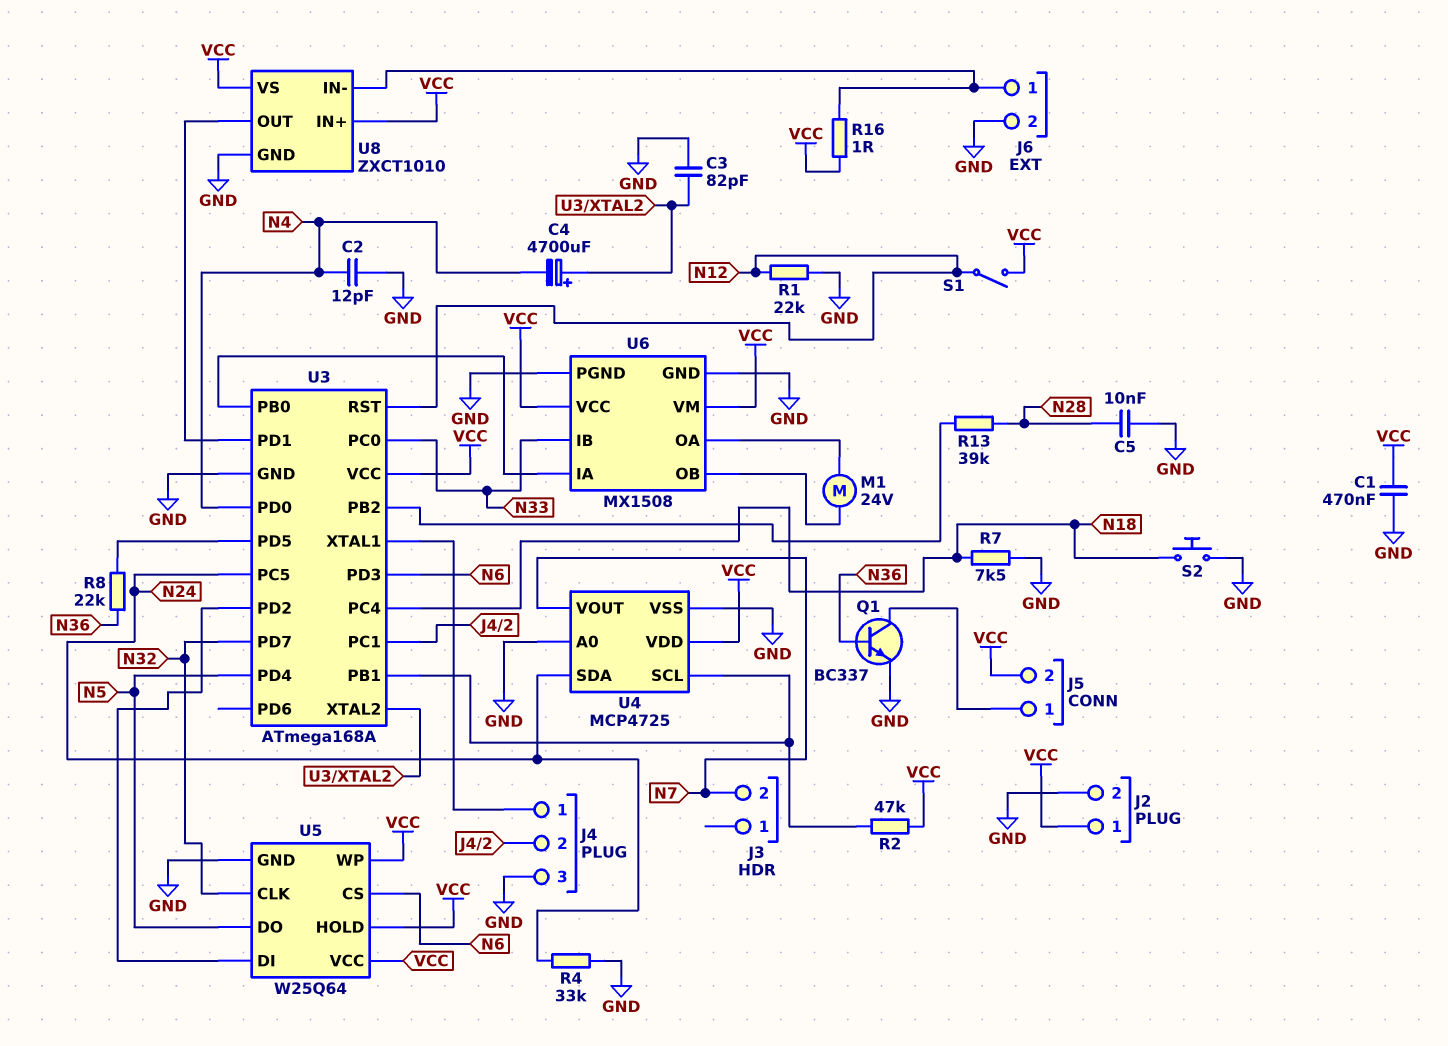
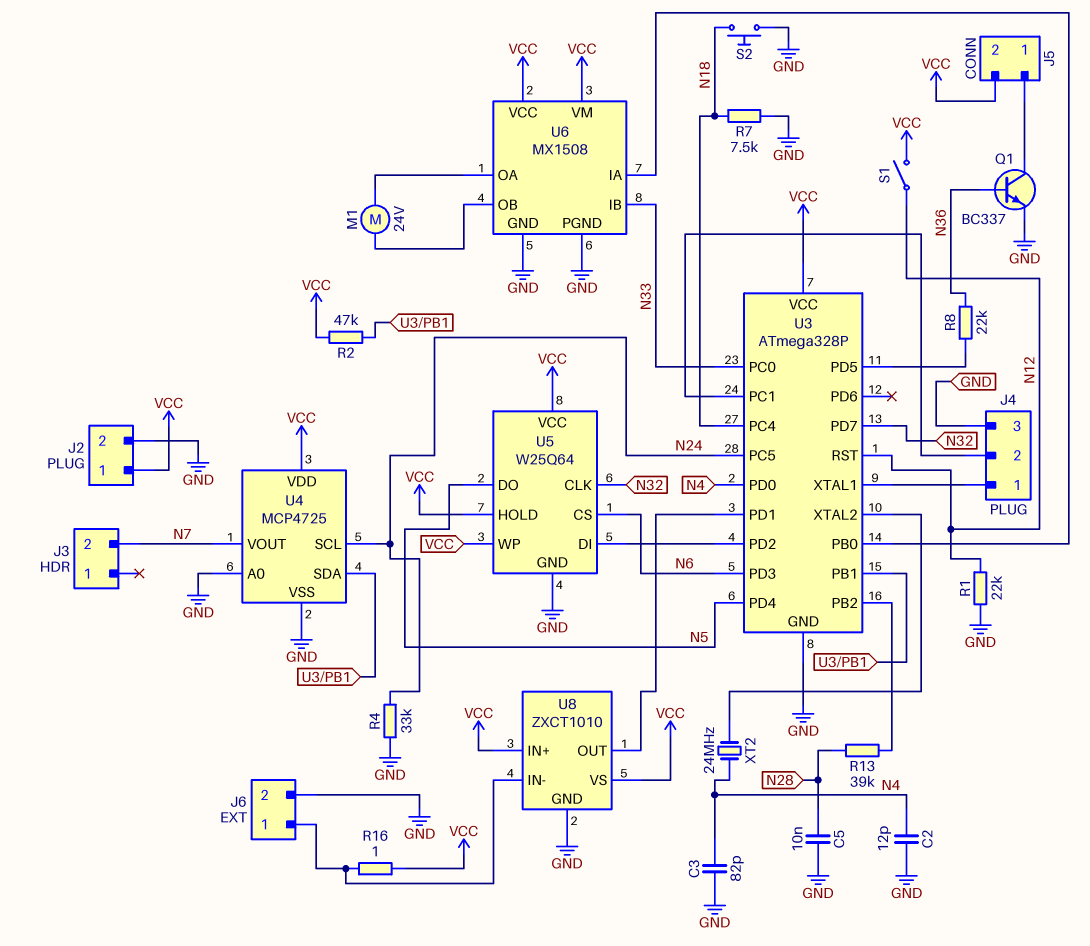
C1: 470nF (GND, VCC) -> none
C3: 82pF (GND, U3/XTAL2) -> 82pF (GND, N4)
C4: 4700uF (plus U3/XTAL2, minus N4) -> none
U3: ATmega168A -> ATmega328P
U4 pin SCL: U3/PB1 -> N24
U4 pin SDA: N24 -> U3/PB1
XT2: none -> 24MHz (N4, U3/XTAL2)

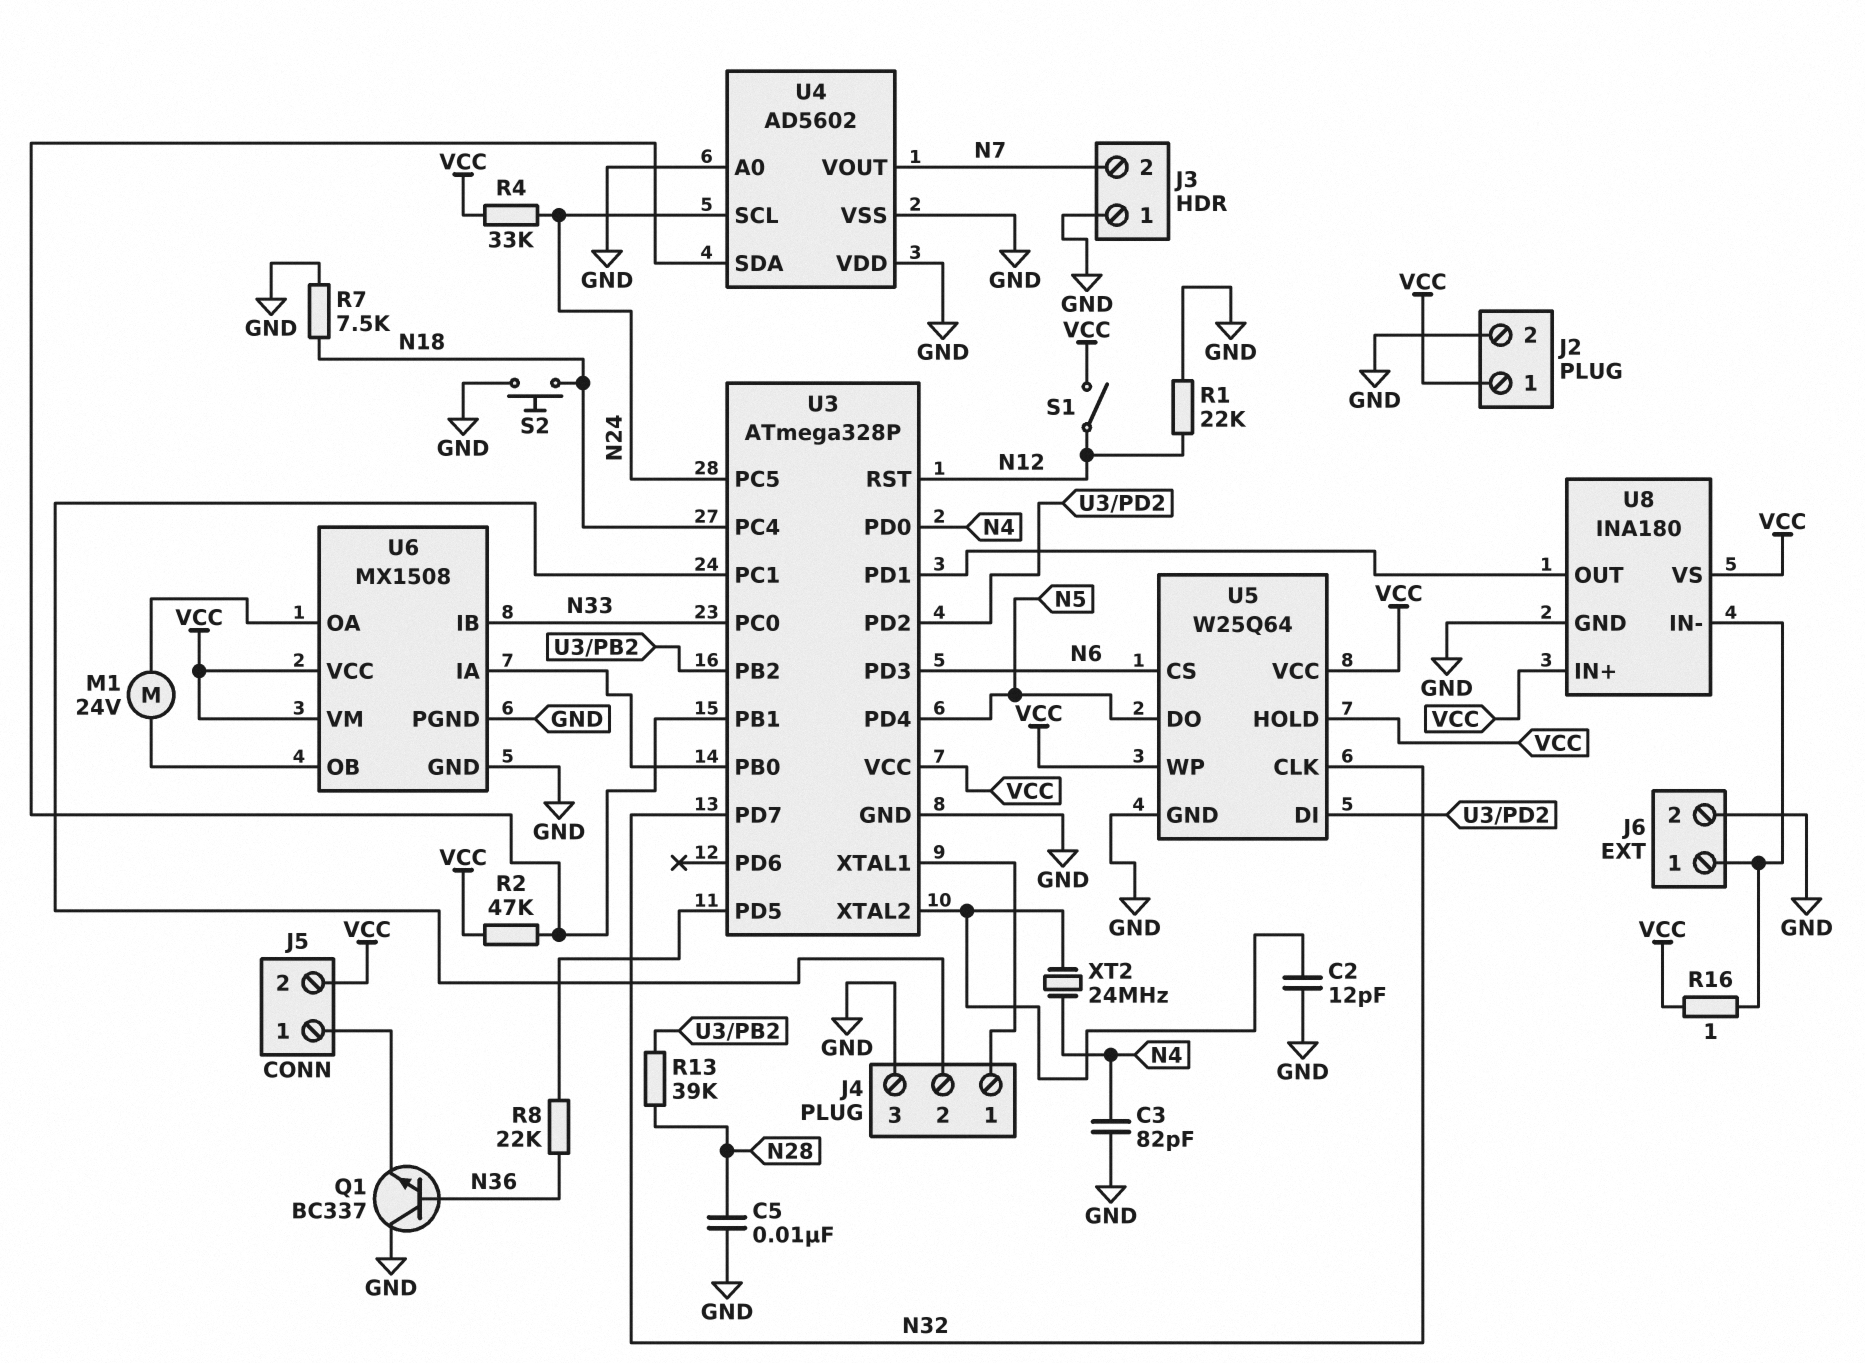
C2: 12pF (GND, N4) -> 12pF (GND, U3/XTAL2)
J3 pin 1: none -> GND
Q1: NPN BC337 (B N36, C J5/1, E GND) -> NPN BC337 (B N36, C GND, E J5/1)
R4: 33k (GND, N24) -> 33k (N24, VCC)
U4: MCP4725 -> AD5602
U4 pin VDD: VCC -> GND
U8: ZXCT1010 -> INA180

